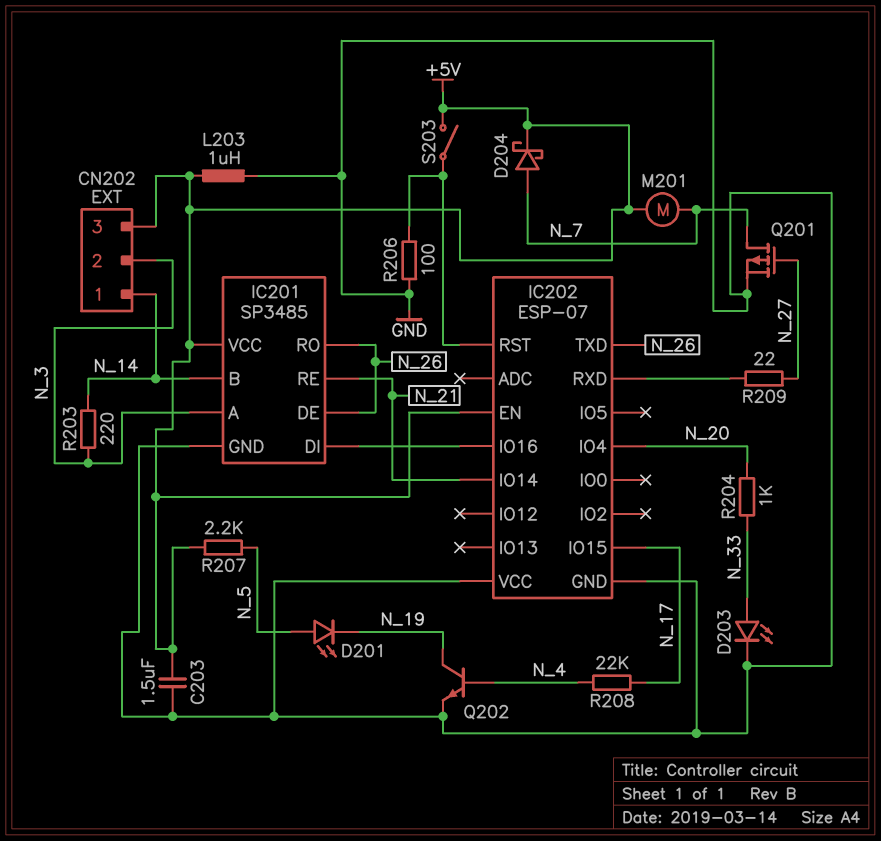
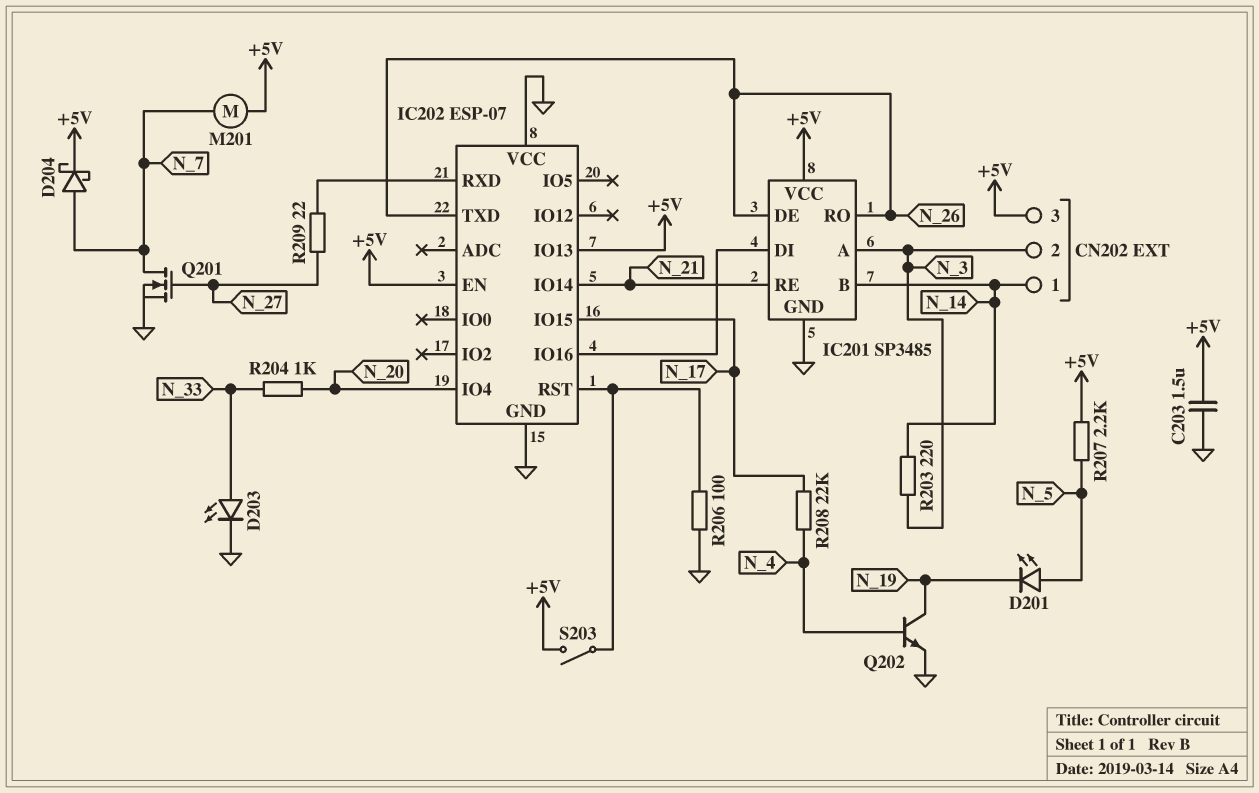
IC202 pin IO13: none -> +5V
L203: 1uH (+5V, GND) -> none
Q201: PMOS (G N_27, D N_7, S GND) -> NMOS (G N_27, D N_7, S GND)

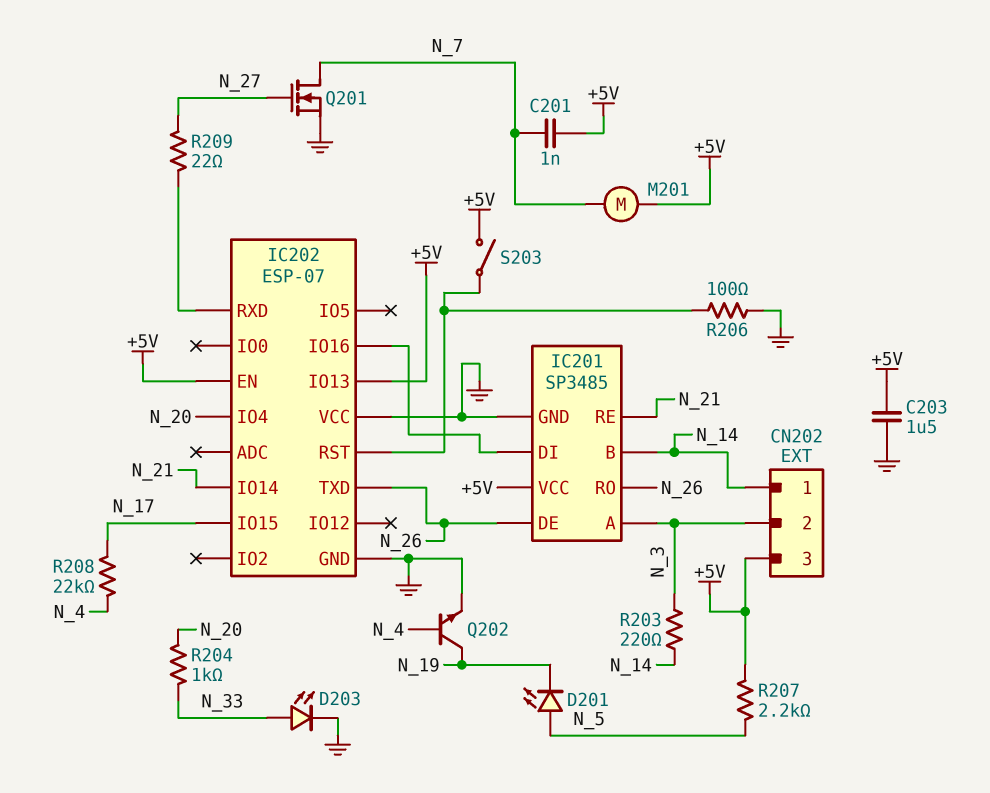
C201: none -> 1nF (+5V, N_7)
D204: schottky (A N_7, K +5V) -> none

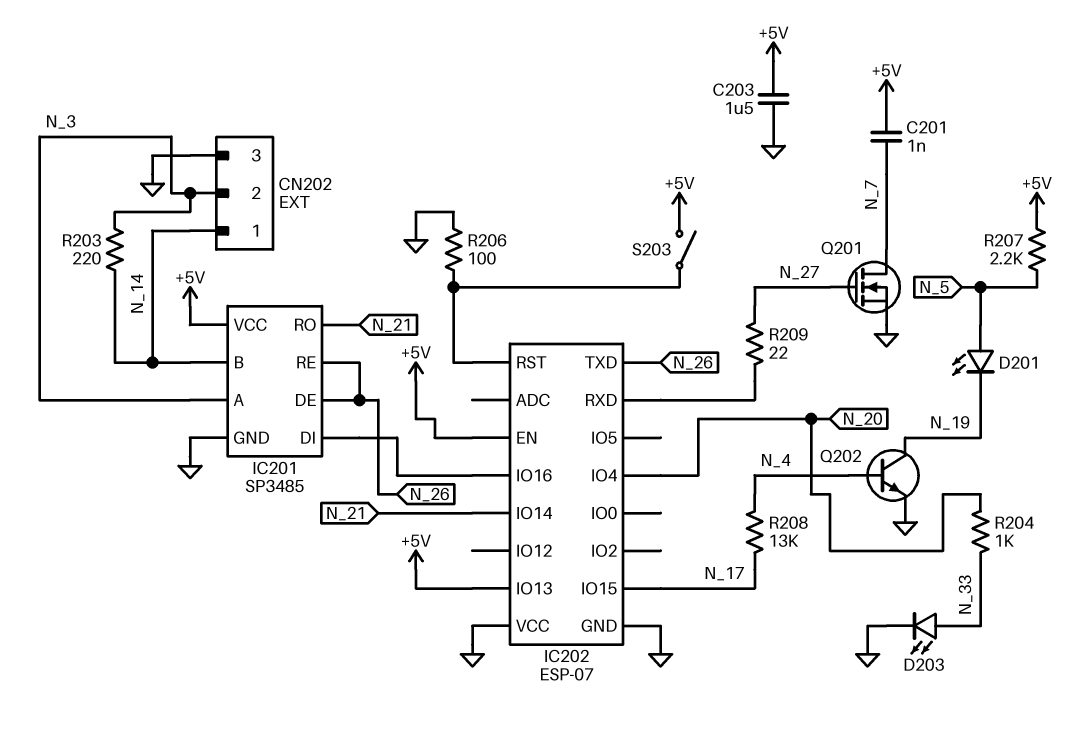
CN202 pin 3: +5V -> GND
IC201 pin RE: N_21 -> N_26
IC201 pin RO: N_26 -> N_21
M201: motor (+5V, N_7) -> none
R208: 22k (N_4, N_17) -> 13k (N_4, N_17)

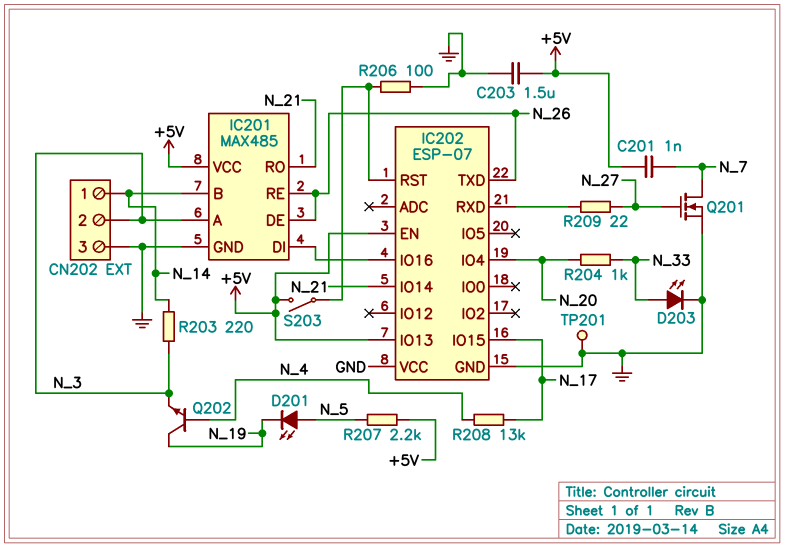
IC201: SP3485 -> MAX485
Q202: NPN (B N_4, C N_19, E GND) -> NPN (B N_4, C N_19, E N_3)
TP201: none -> test point (GND)

